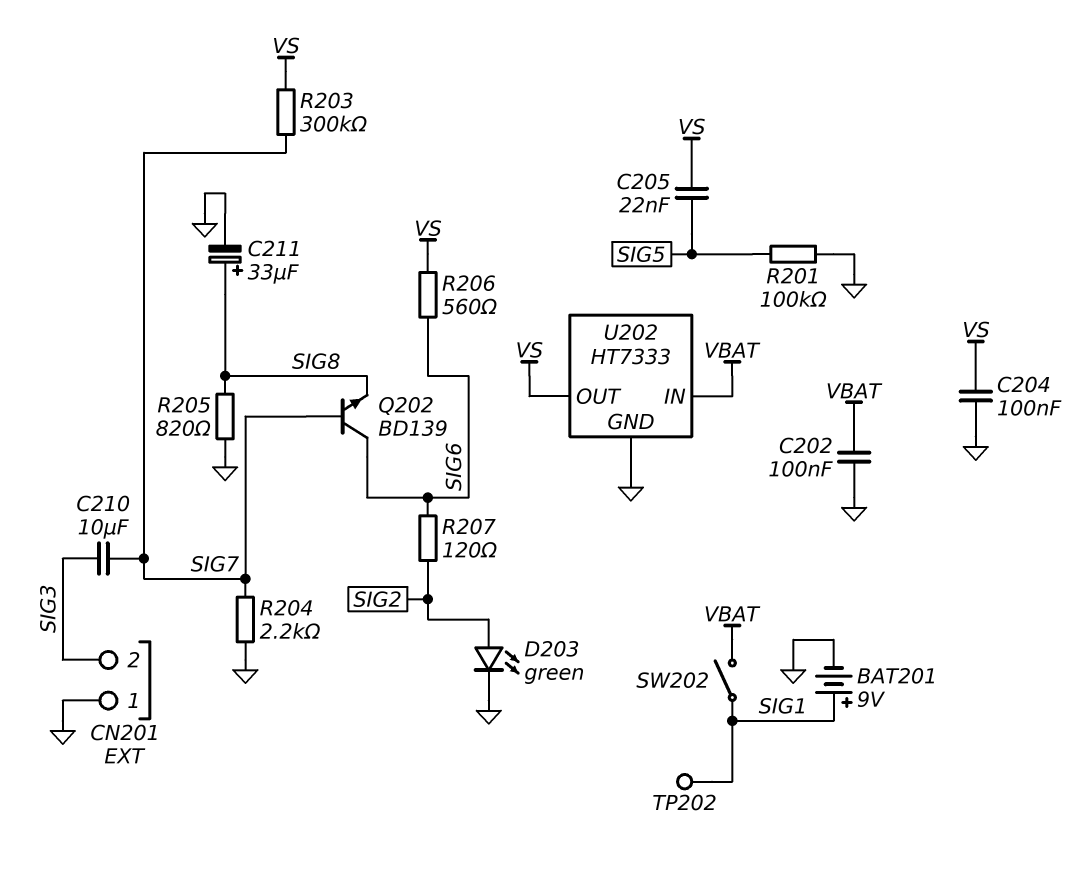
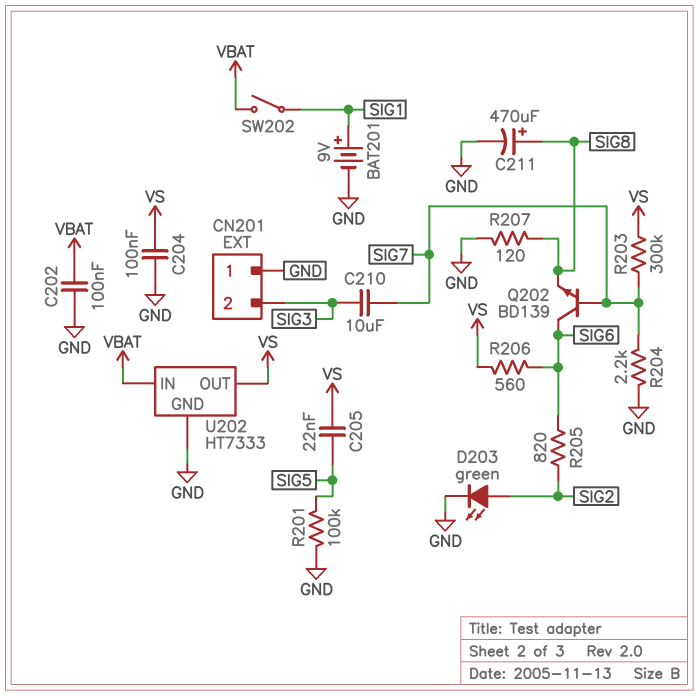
C211: 33uF (plus SIG8, minus GND) -> 470uF (plus SIG8, minus GND)
R205: 820 (GND, SIG8) -> 820 (SIG2, SIG6)
R207: 120 (SIG2, SIG6) -> 120 (GND, SIG8)
TP202: test point (SIG1) -> none

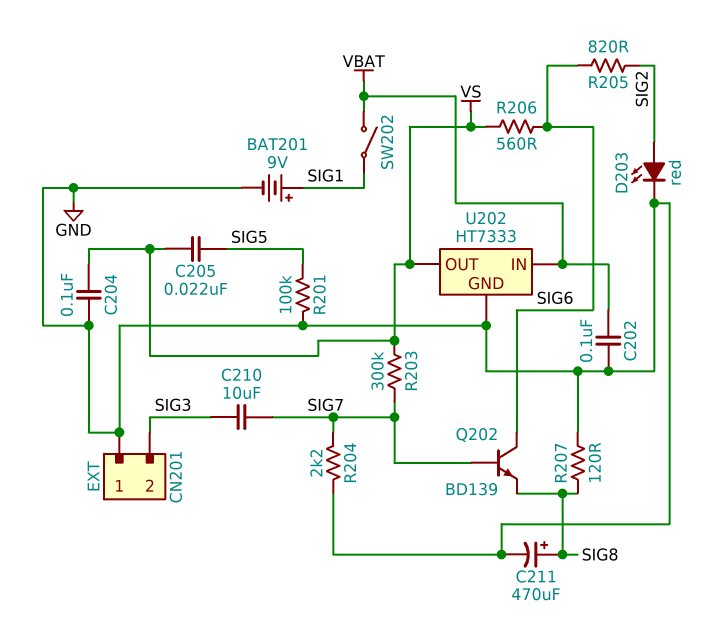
D203: LED green (A SIG2, K GND) -> LED red (A SIG2, K GND)

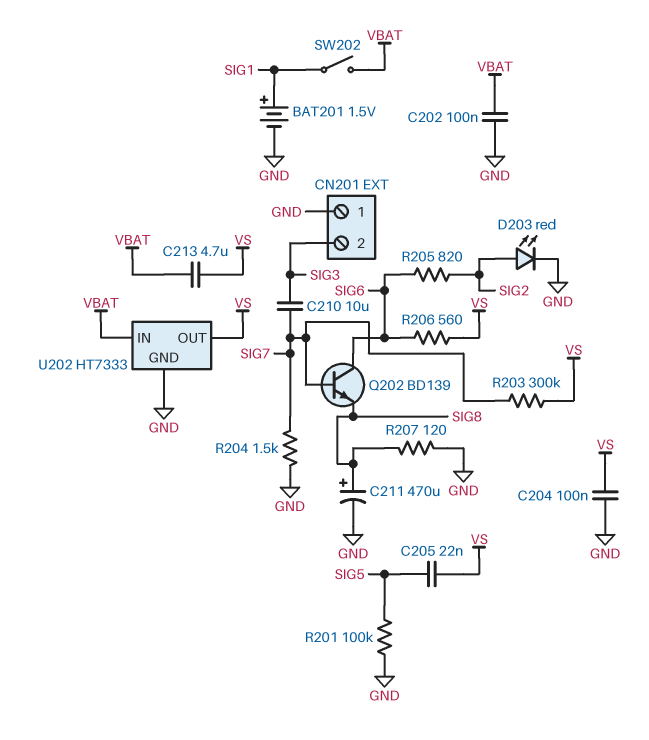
BAT201: 9V (plus SIG1, minus GND) -> 1.5V (plus SIG1, minus GND)
C213: none -> 4.7uF (VBAT, VS)
R204: 2.2k (GND, SIG7) -> 1.5k (GND, SIG7)

